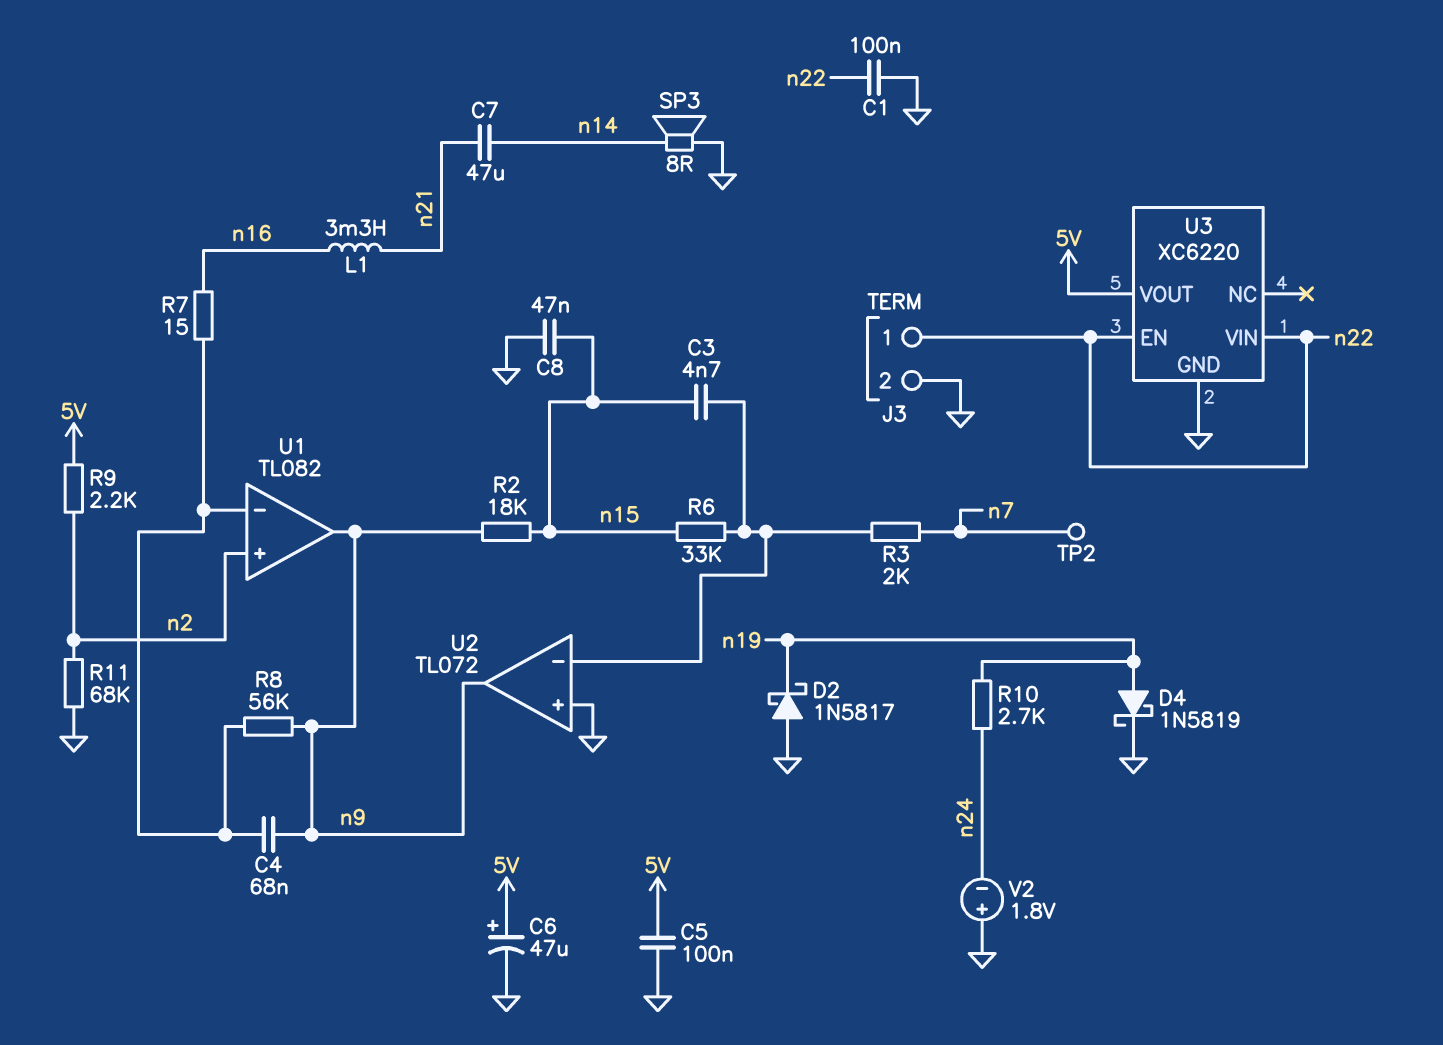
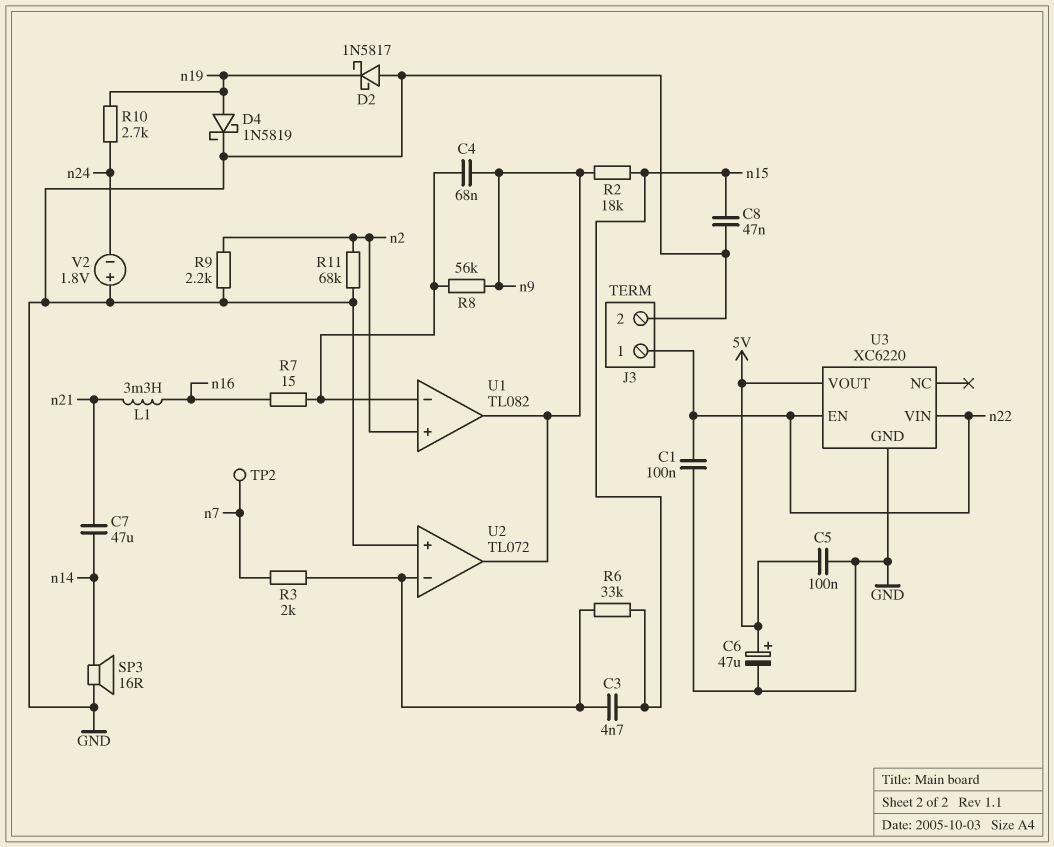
R9: 2.2k (5V, n2) -> 2.2k (GND, n2)
SP3: speaker 8R (GND, n14) -> speaker 16R (GND, n14)

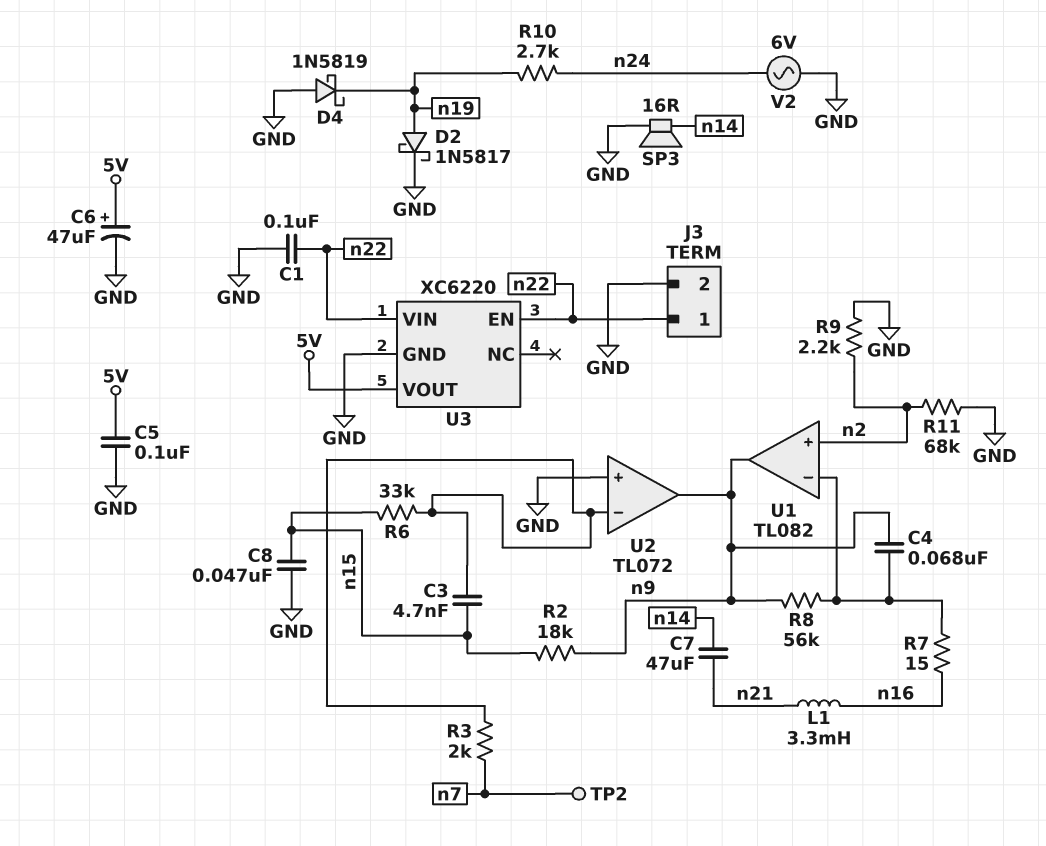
D2: schottky 1N5817 (A GND, K n19) -> schottky 1N5817 (A n19, K GND)
D4: schottky 1N5819 (A n19, K GND) -> schottky 1N5819 (A GND, K n19)
V2: 1.8V (plus GND, minus n24) -> AC 6V (GND, n24)

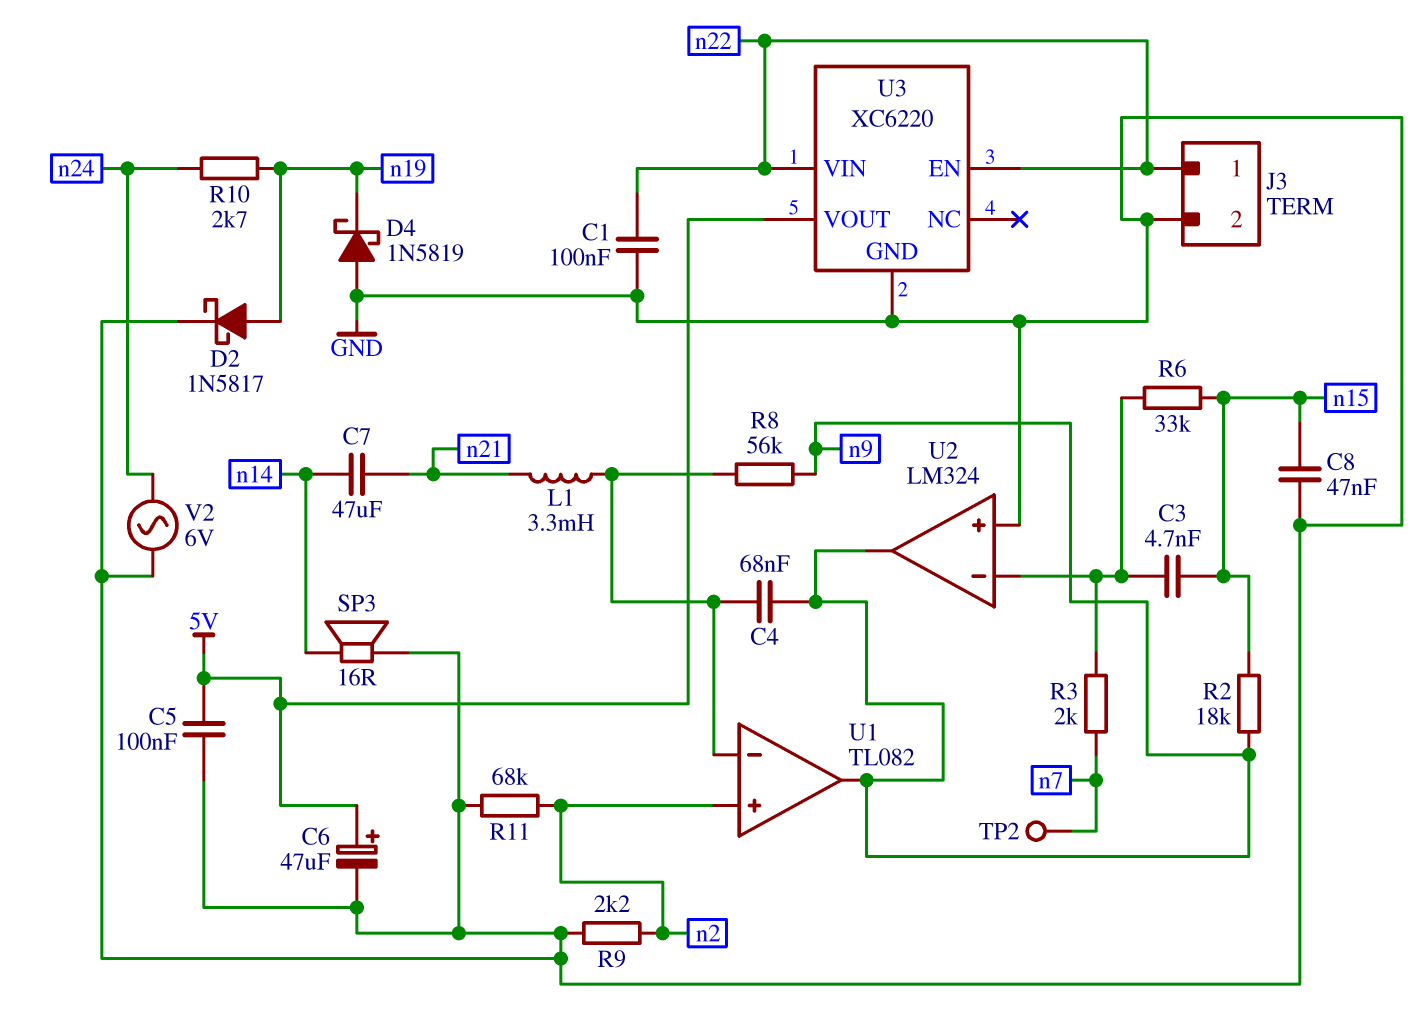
L1: 3.3mH (n16, n21) -> 3.3mH (U1/in-, n21)
R7: 15 (U1/in-, n16) -> none
U2: TL072 -> LM324

